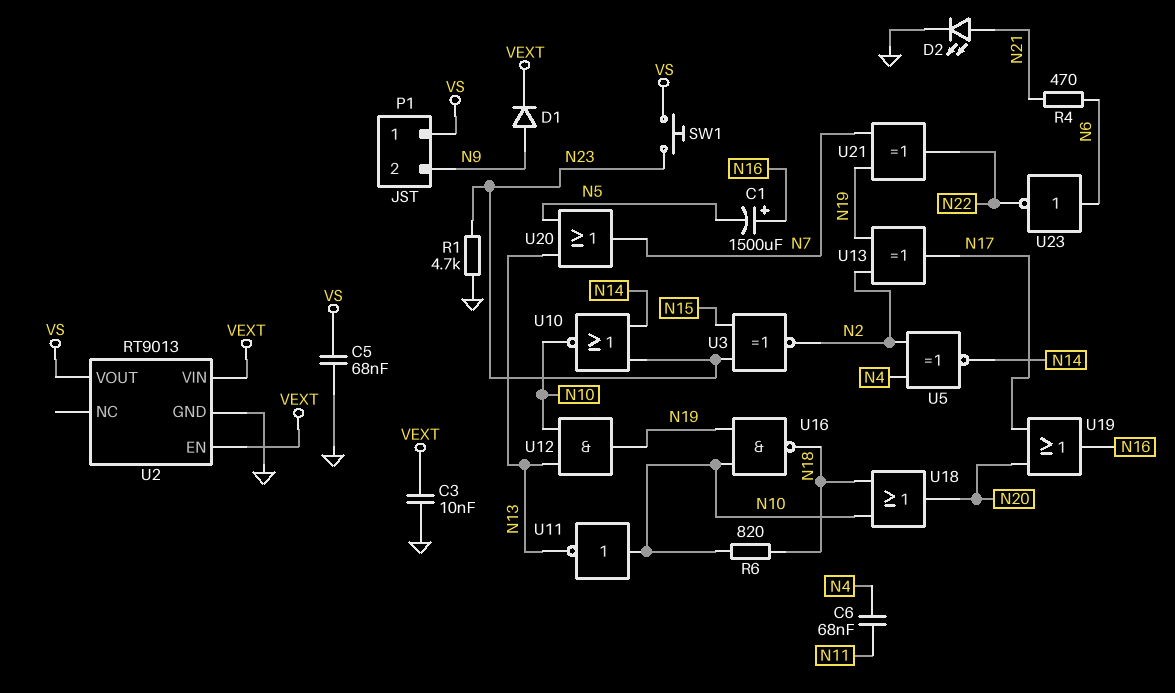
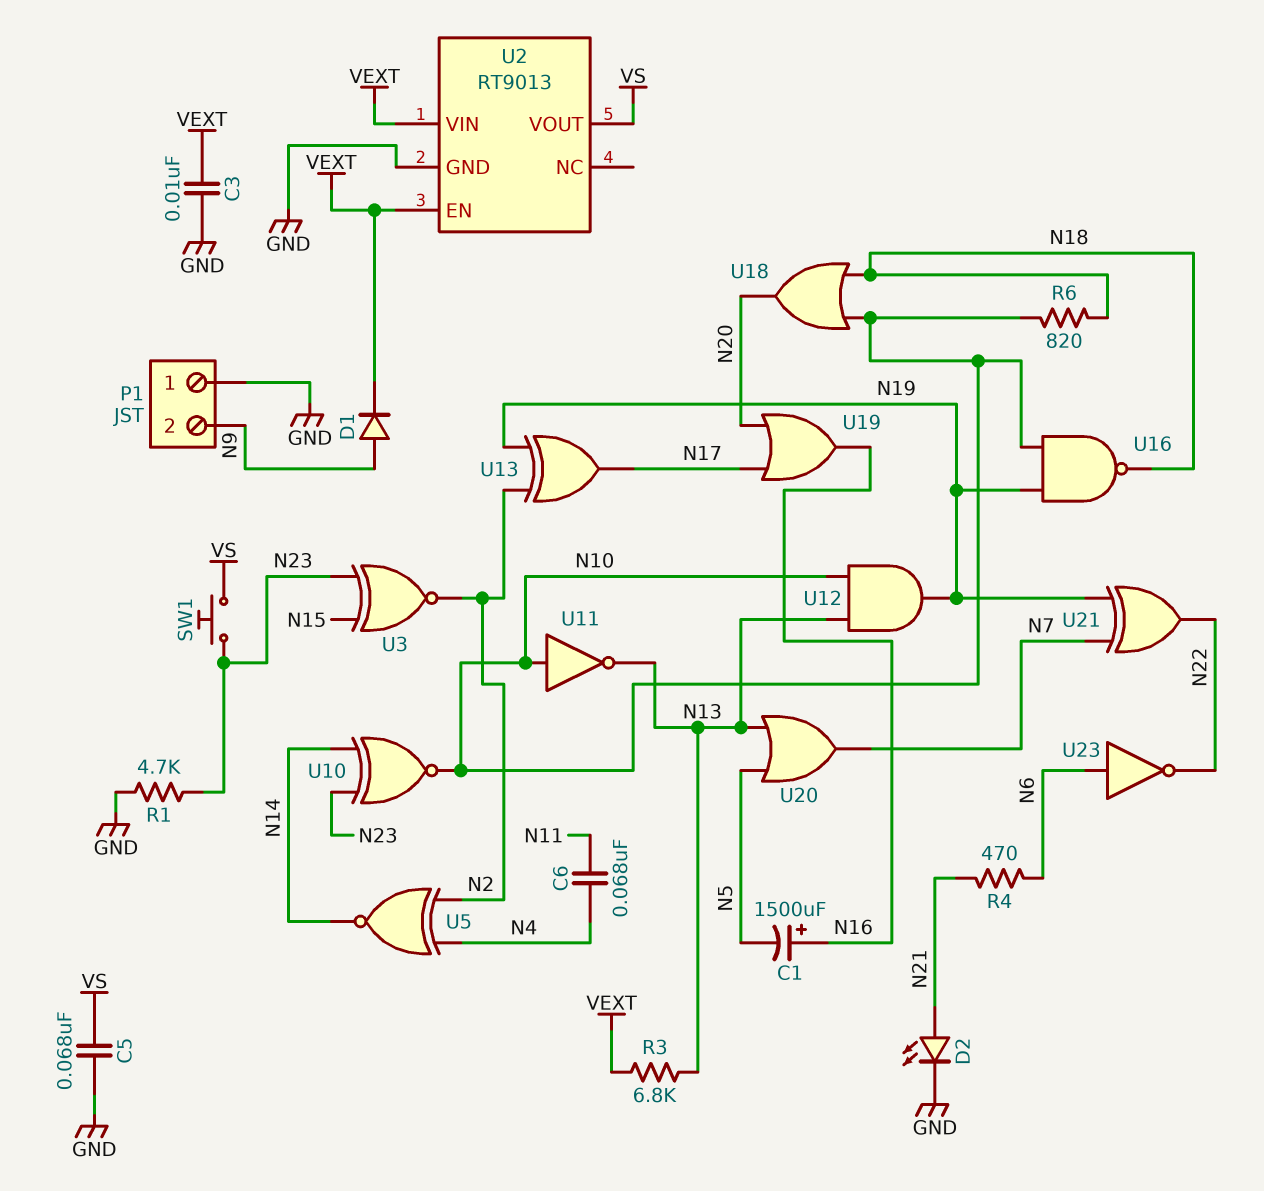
P1 pin 1: VS -> GND
R3: none -> 6.8k (N13, VEXT)
U10: NOR (in N14, in N23, out N10) -> XNOR (in N14, in N23, out N10)

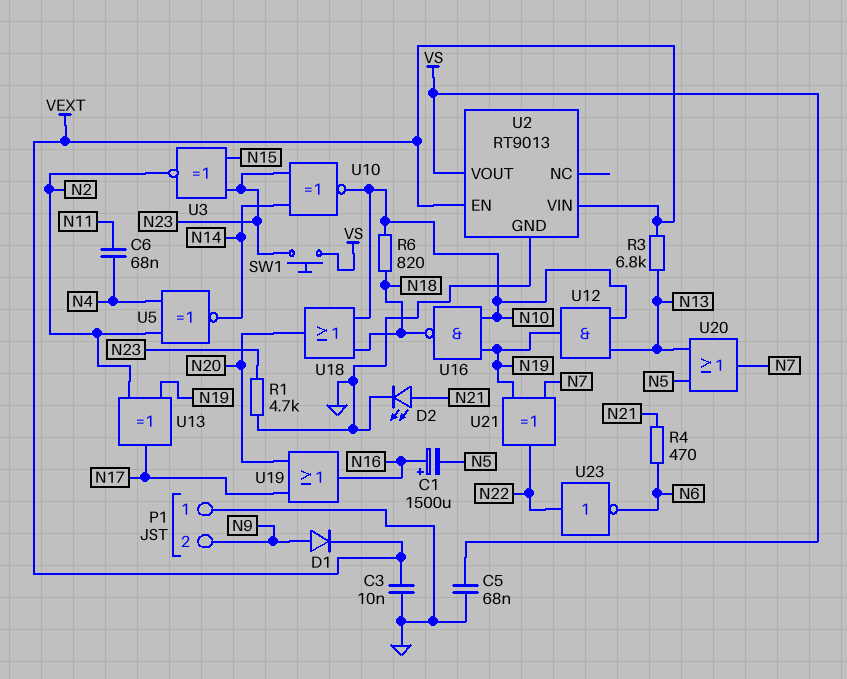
U11: NOT (in N10, out N13) -> none
U23: NOT (in N6, out N22) -> NOT (in N22, out N6)

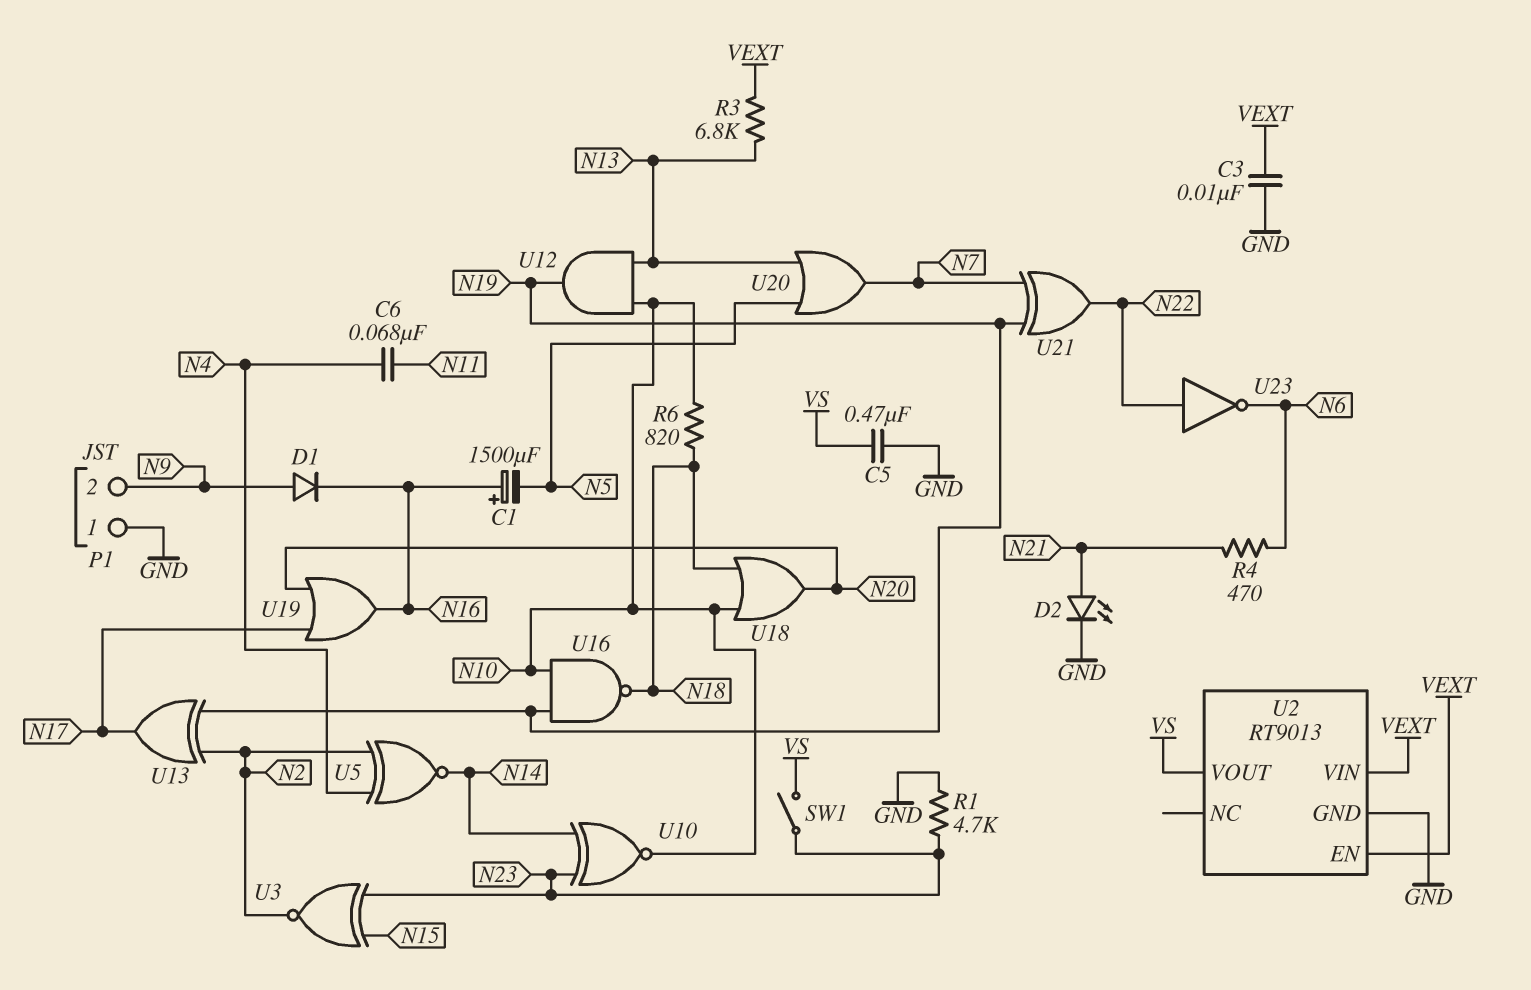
C5: 68nF (GND, VS) -> 470nF (GND, VS)
D1: diode (A N9, K VEXT) -> diode (A N9, K N16)
SW1: button (N23, VS) -> switch (N23, VS)

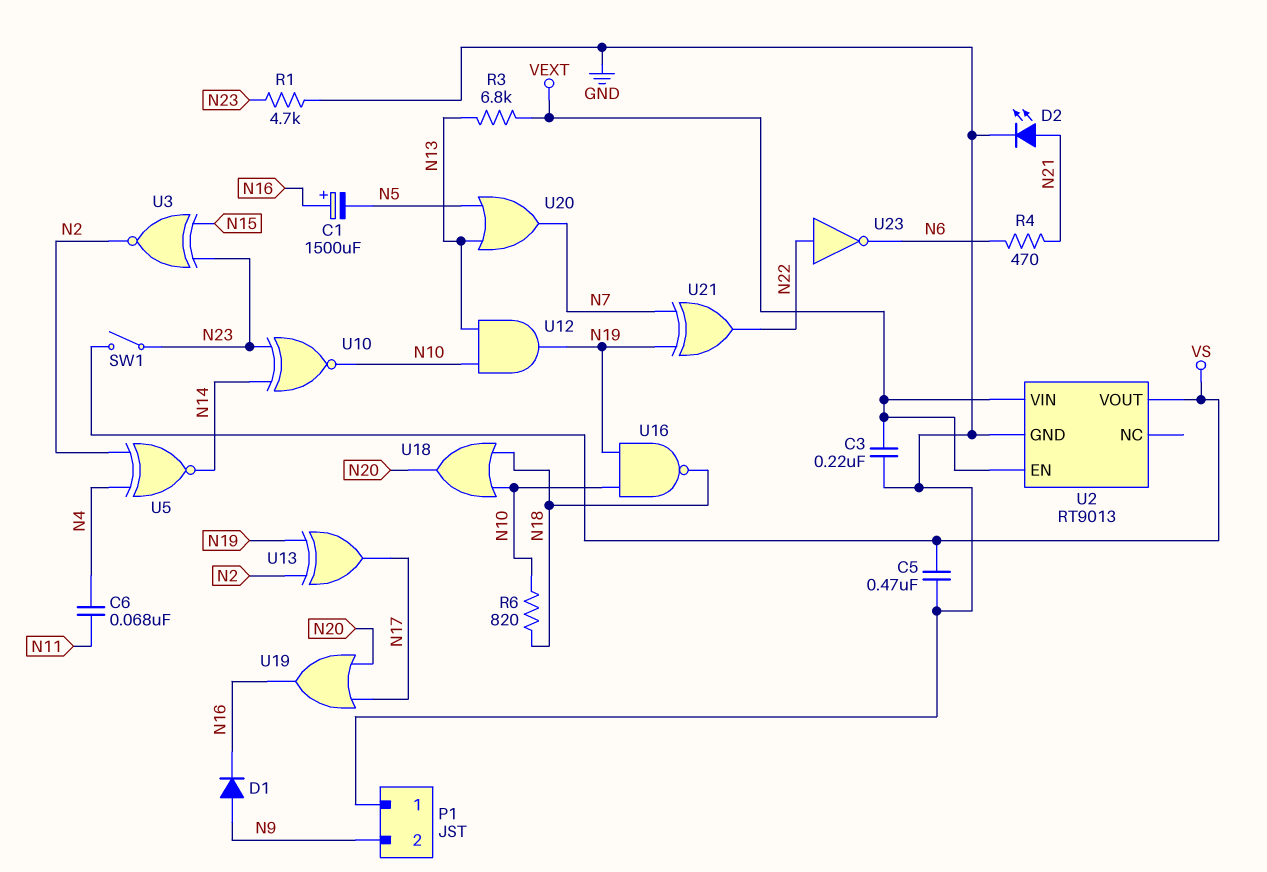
C3: 10nF (GND, VEXT) -> 220nF (GND, VEXT)

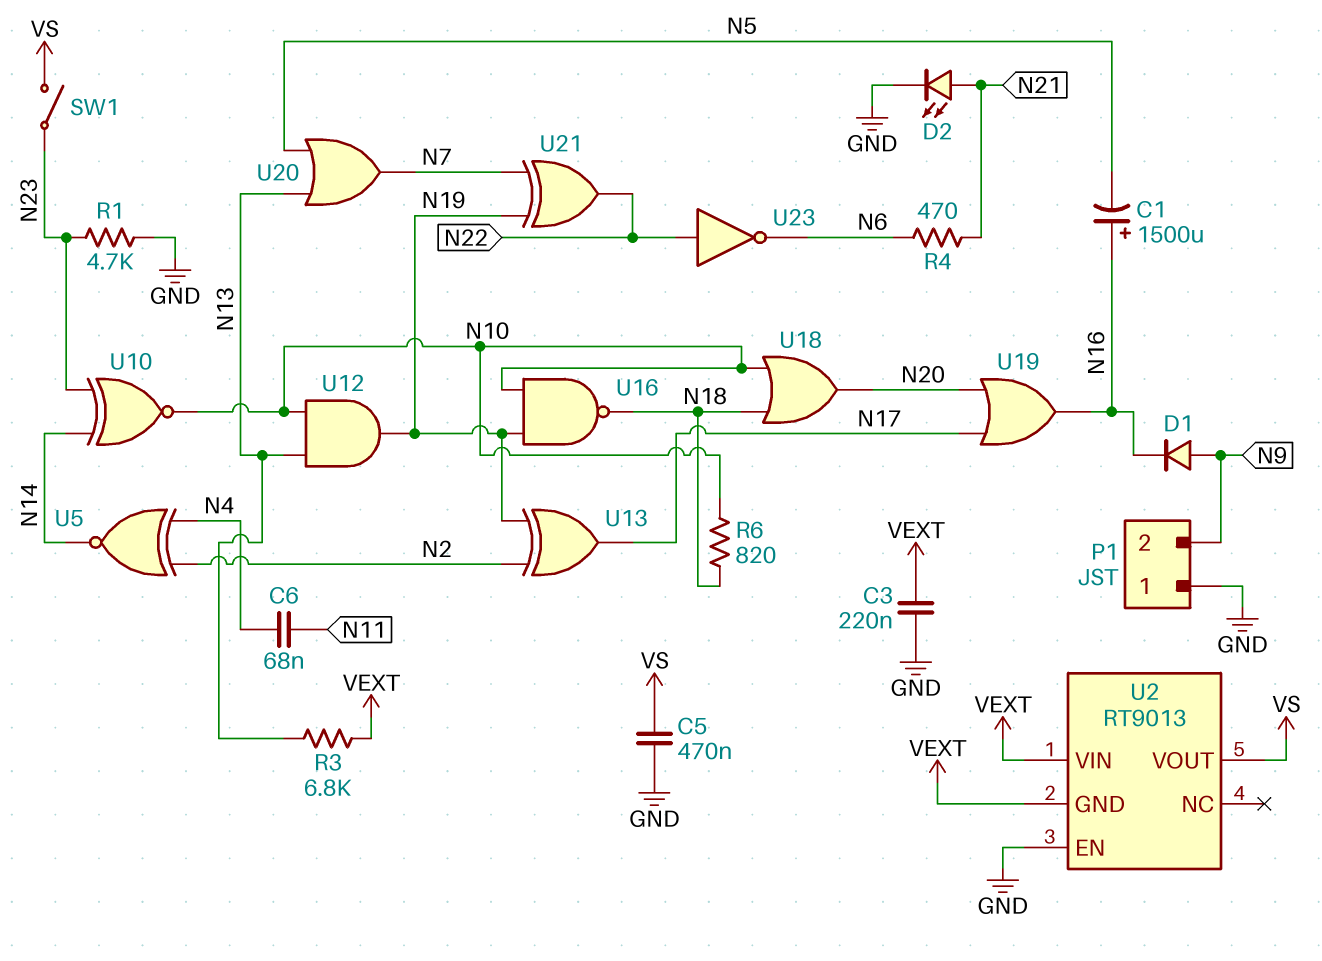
U2 pin EN: VEXT -> GND
U2 pin GND: GND -> VEXT
U3: XNOR (in N15, in N23, out N2) -> none

